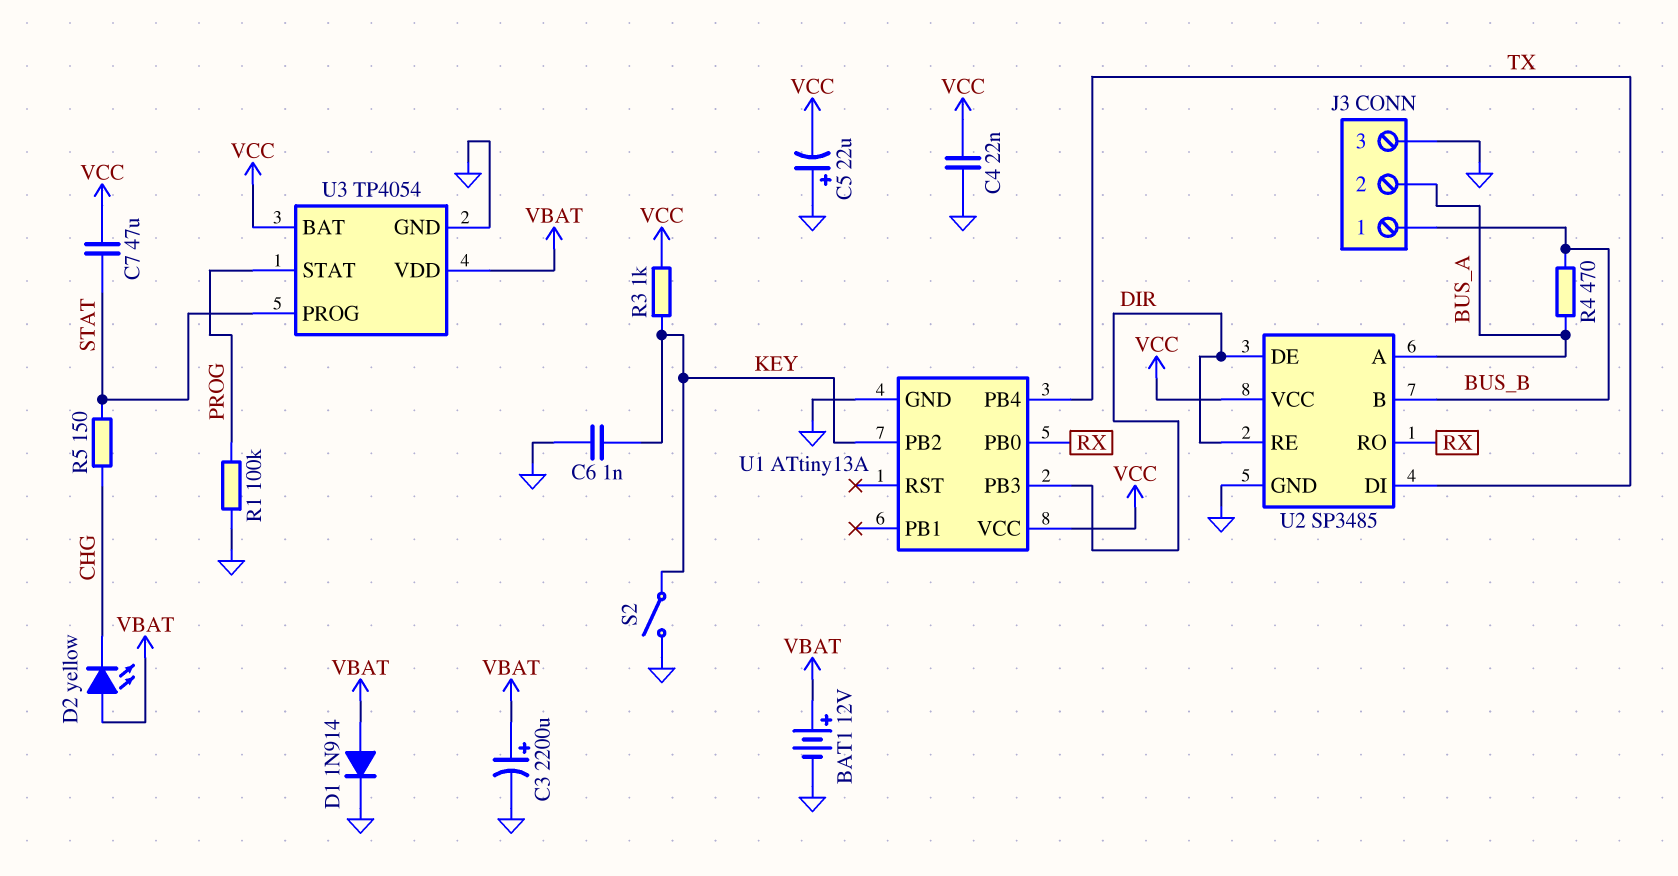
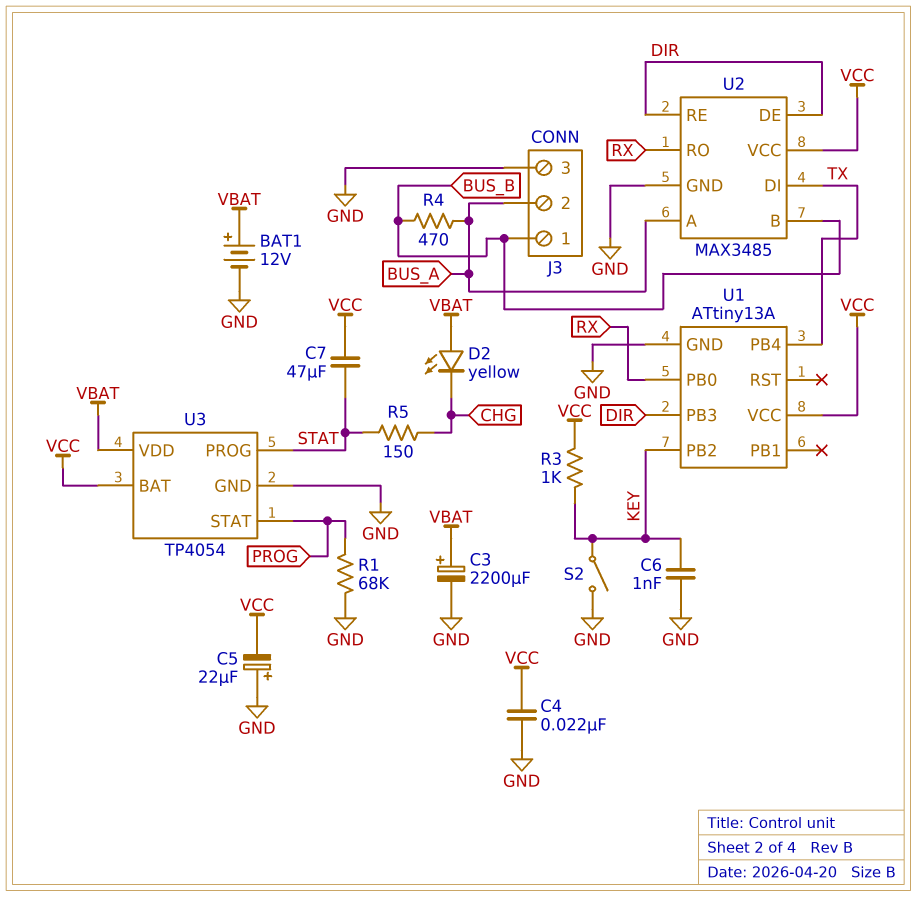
D1: diode 1N914 (A VBAT, K GND) -> none
R1: 100k (GND, PROG) -> 68k (GND, PROG)
U2: SP3485 -> MAX3485

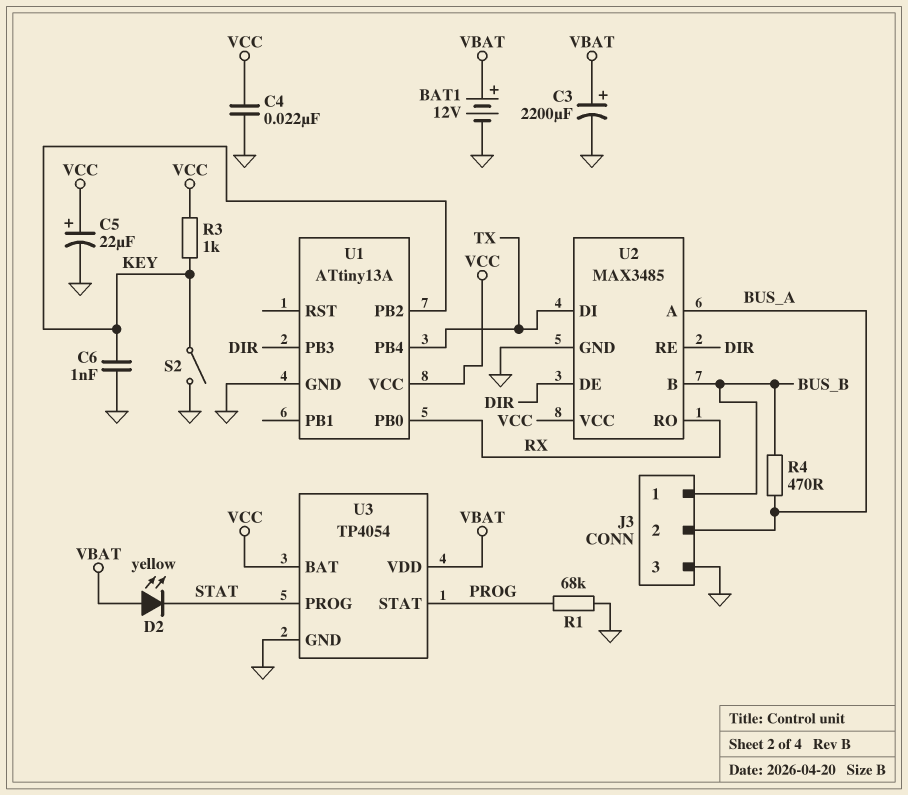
C5: 22uF (plus GND, minus VCC) -> 22uF (plus VCC, minus GND)
C7: 47uF (STAT, VCC) -> none
D2: LED yellow (A VBAT, K CHG) -> LED yellow (A VBAT, K STAT)
R5: 150 (CHG, STAT) -> none

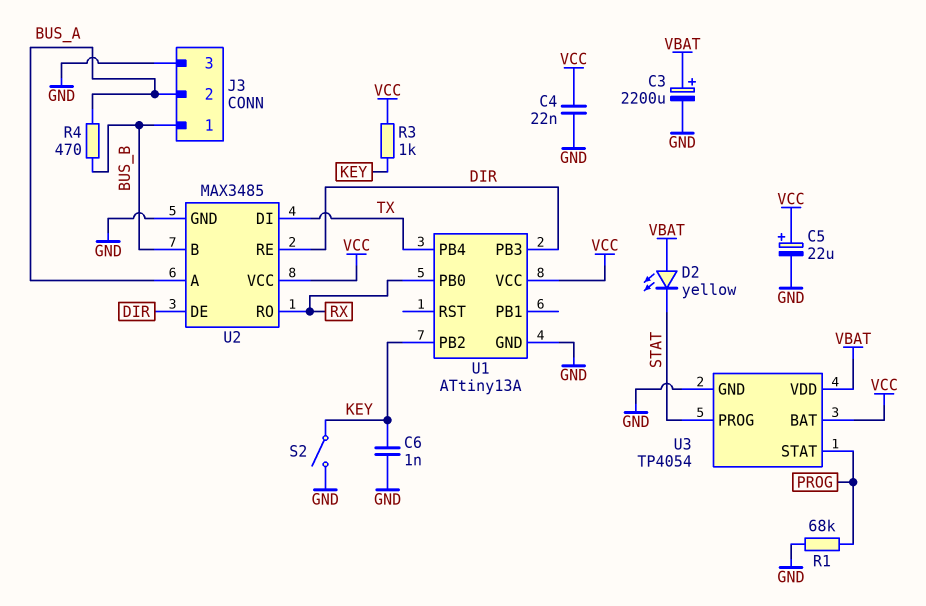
BAT1: 12V (plus VBAT, minus GND) -> none

